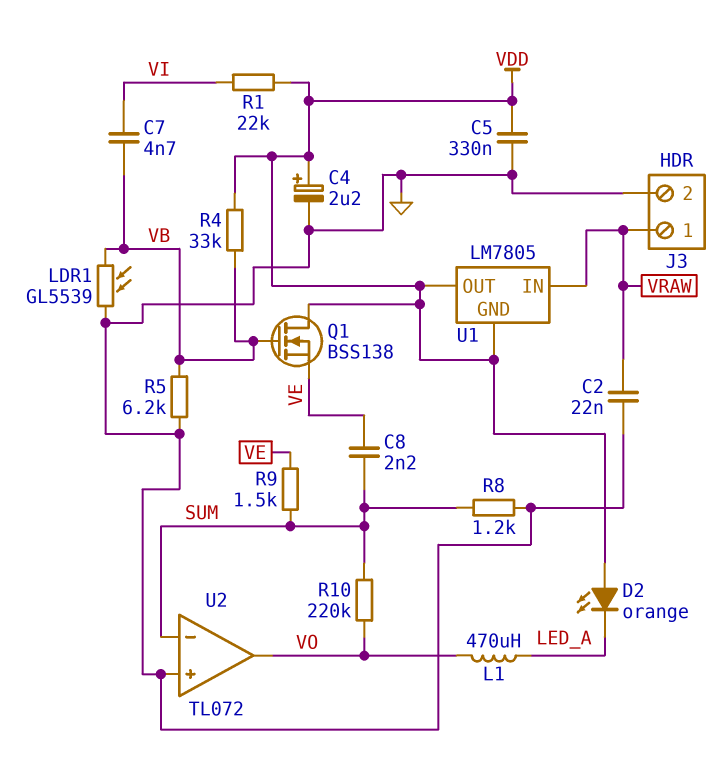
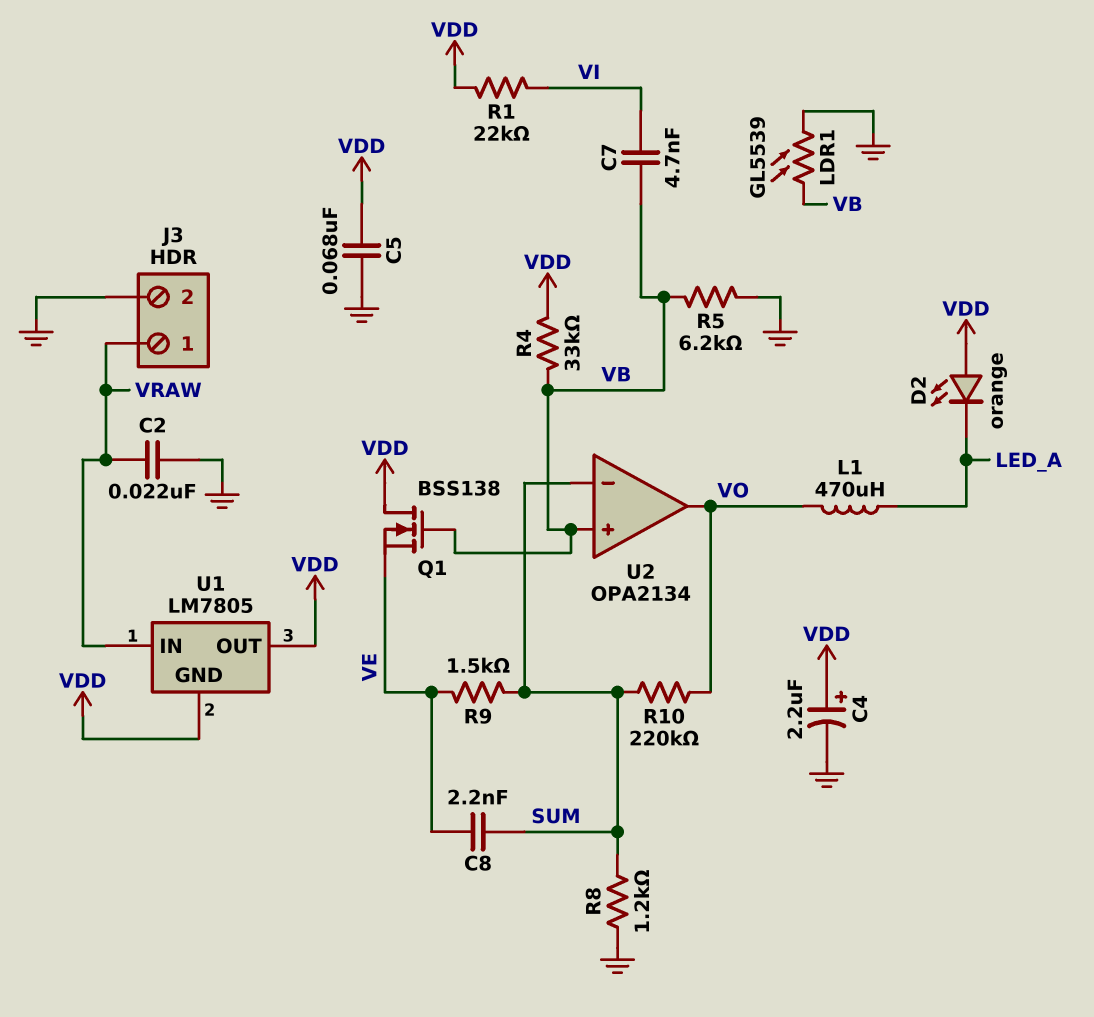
C5: 330nF (GND, VDD) -> 68nF (GND, VDD)
U2: TL072 -> OPA2134
U2 pin in+: GND -> VB

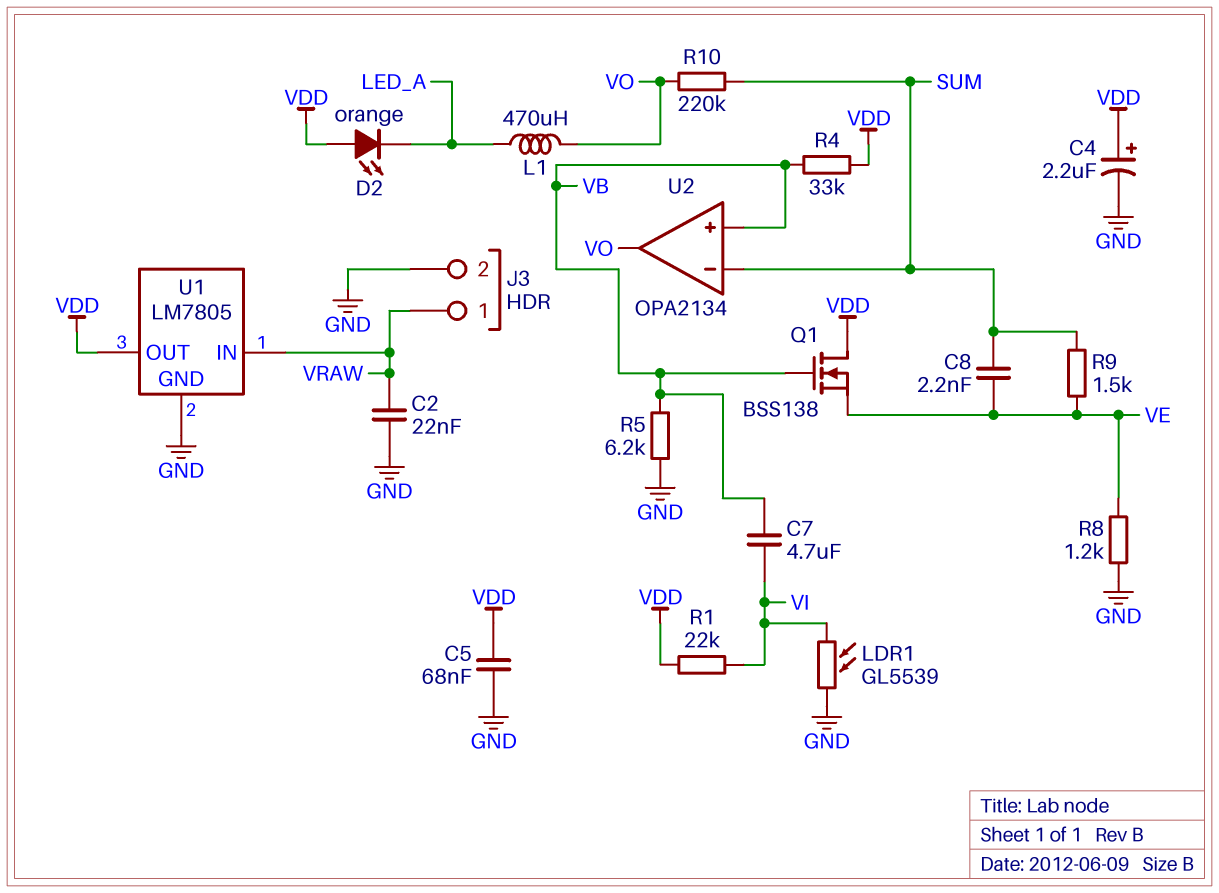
C7: 4.7nF (VB, VI) -> 4.7uF (VB, VI)
LDR1: GL5539 (GND, VB) -> GL5539 (GND, VI)
R8: 1.2k (GND, SUM) -> 1.2k (GND, VE)
U1 pin GND: VDD -> GND

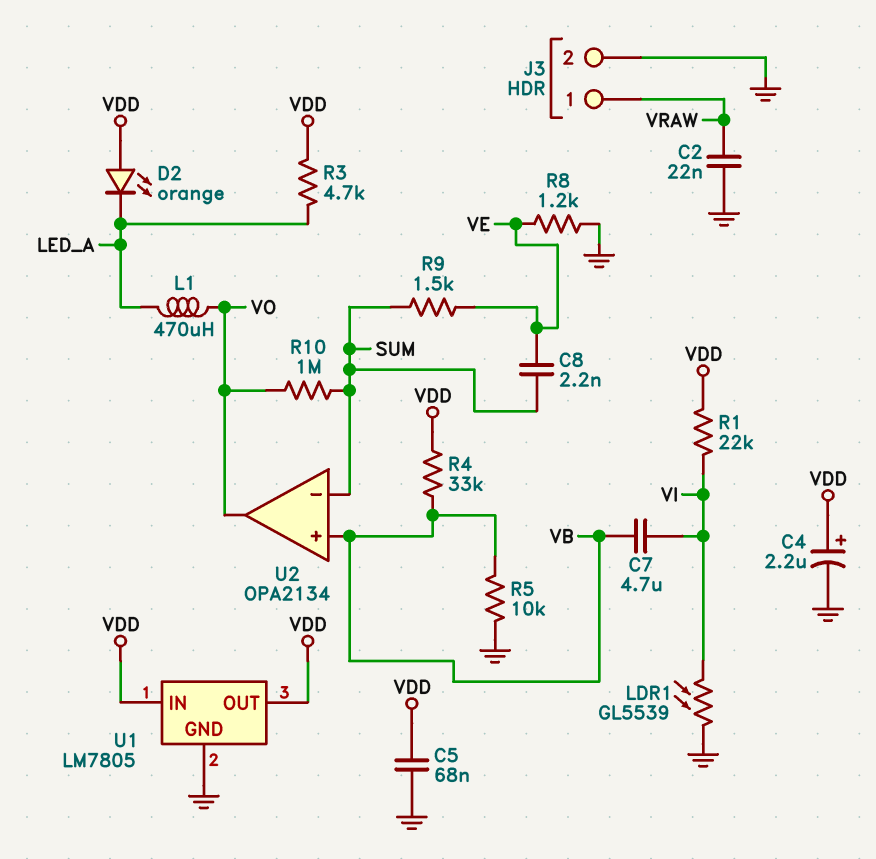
Q1: NMOS BSS138 (G VB, D VDD, S VE) -> none
R3: none -> 4.7k (LED_A, VDD)
R5: 6.2k (GND, VB) -> 10k (GND, VB)
R10: 220k (SUM, VO) -> 1M (SUM, VO)
U1 pin IN: VRAW -> VDD

